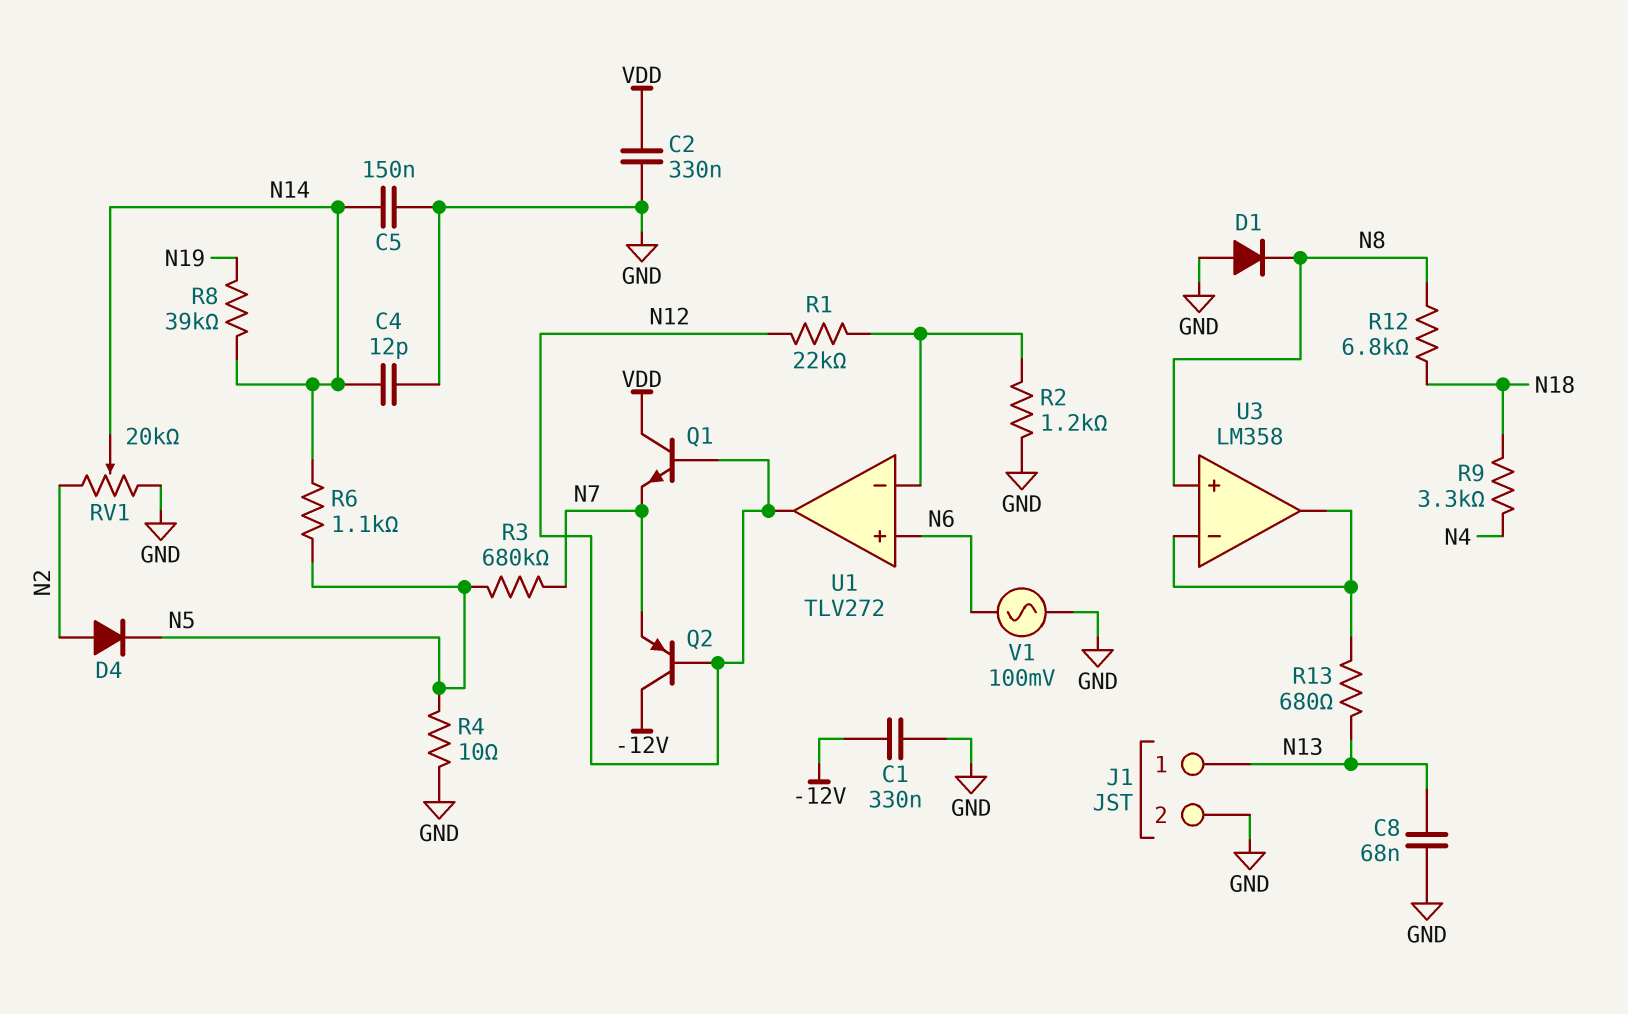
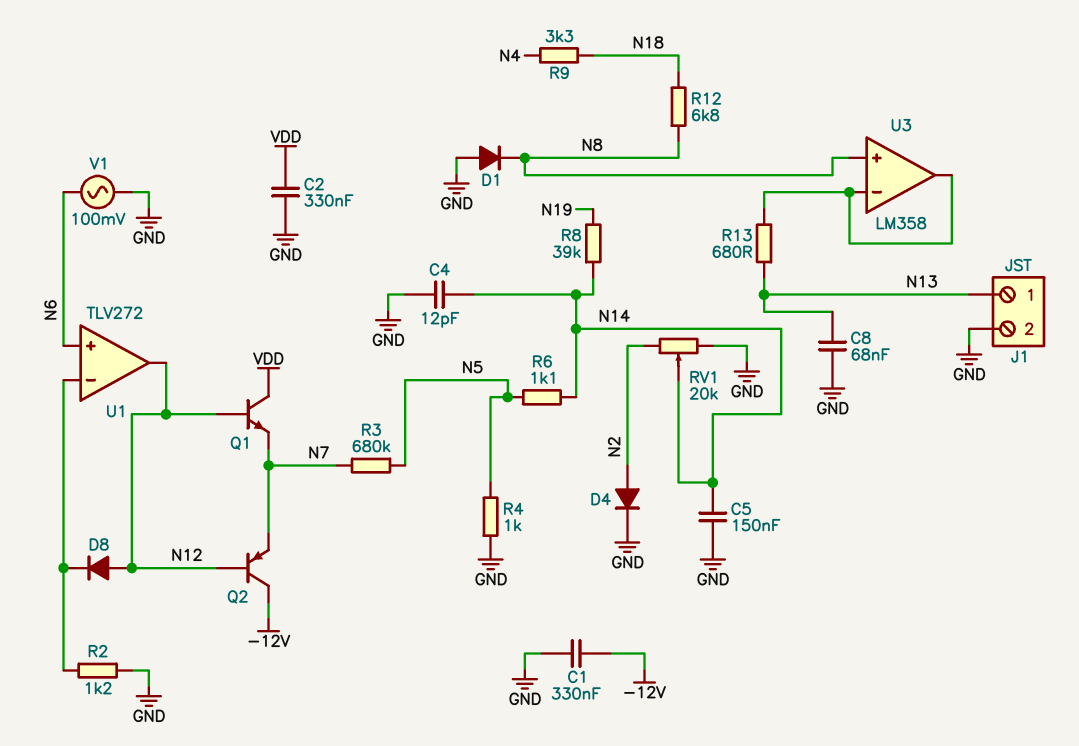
D4: diode (A N2, K N5) -> diode (A N2, K GND)
D8: none -> diode (A N12, K U1/in-)
R1: 22k (N12, U1/in-) -> none
R4: 10 (GND, N5) -> 1k (GND, N5)

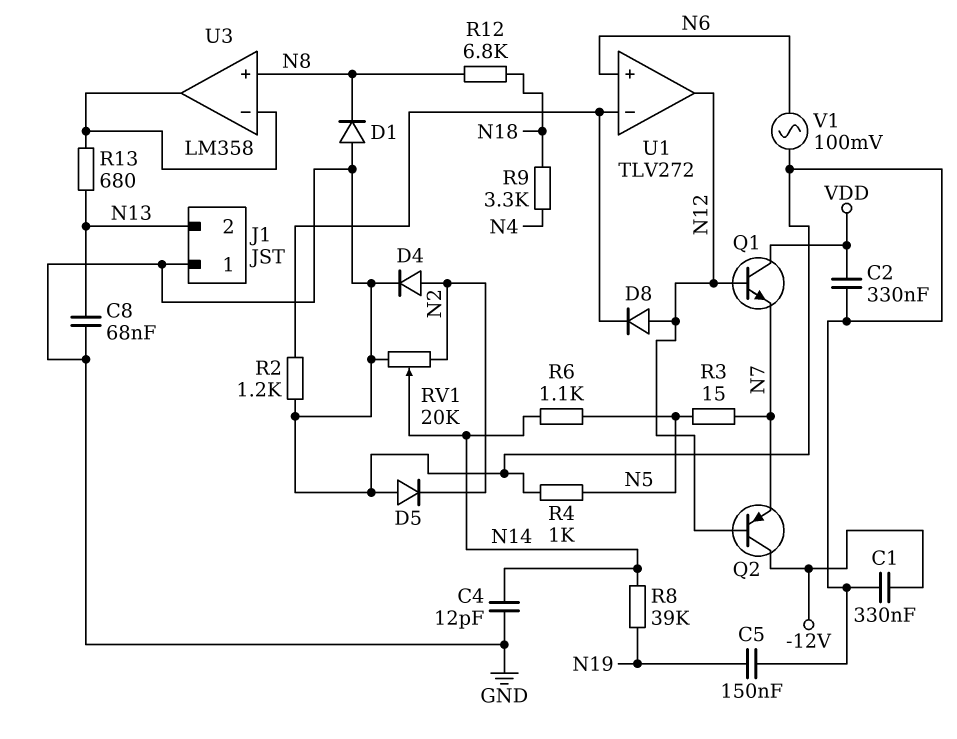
C5: 150nF (GND, N14) -> 150nF (GND, N19)
D5: none -> diode (A GND, K N2)
J1 pin 1: N13 -> GND
J1 pin 2: GND -> N13
R3: 680k (N5, N7) -> 15 (N5, N7)

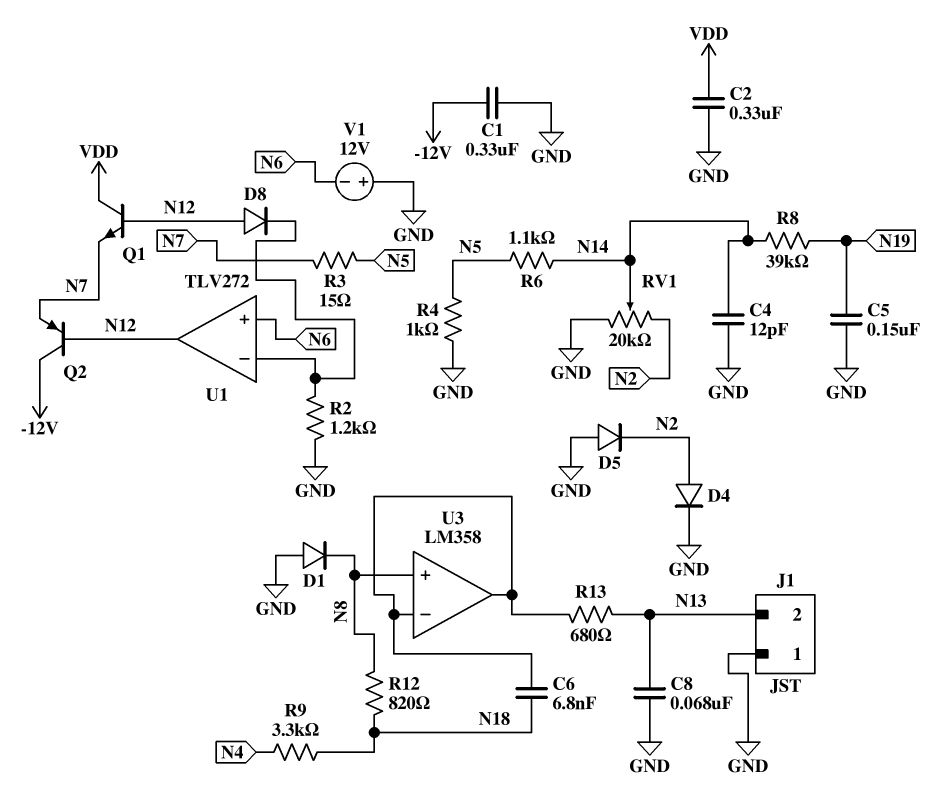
C6: none -> 6.8nF (N18, U3/in-)
R12: 6.8k (N8, N18) -> 820 (N8, N18)
V1: AC 100mV (GND, N6) -> 12V (plus GND, minus N6)

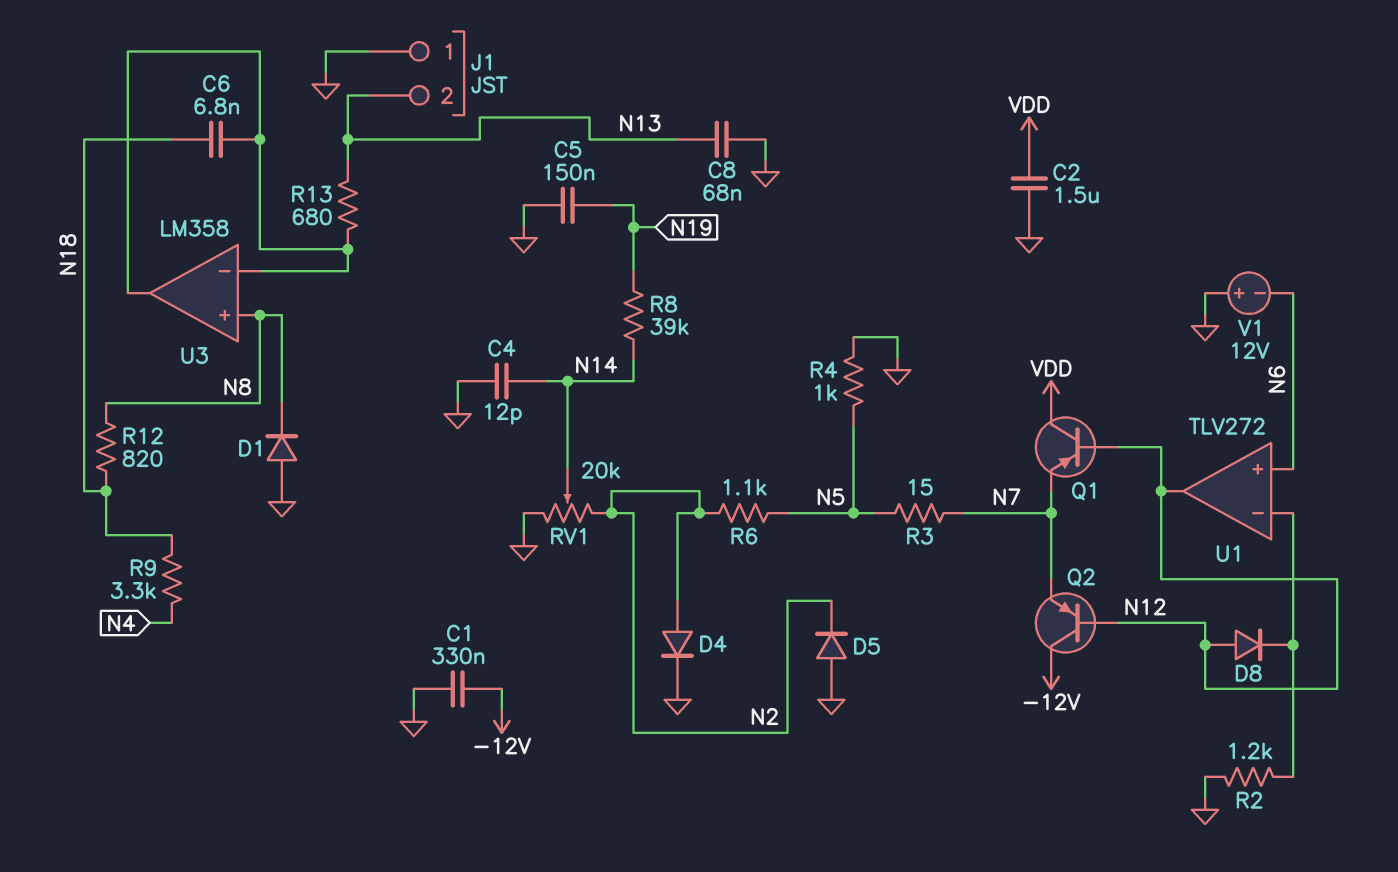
C2: 330nF (GND, VDD) -> 1.5uF (GND, VDD)
Q1: NPN (B N12, C VDD, E N7) -> PNP (B N12, C VDD, E N7)
R6: 1.1k (N5, N14) -> 1.1k (N2, N5)

